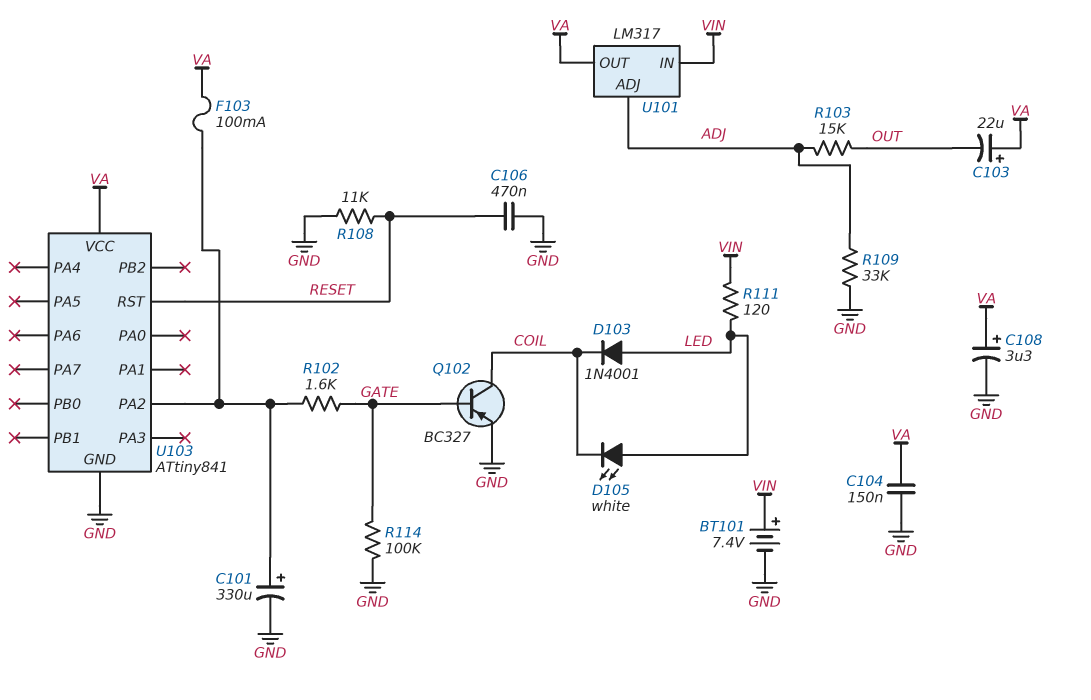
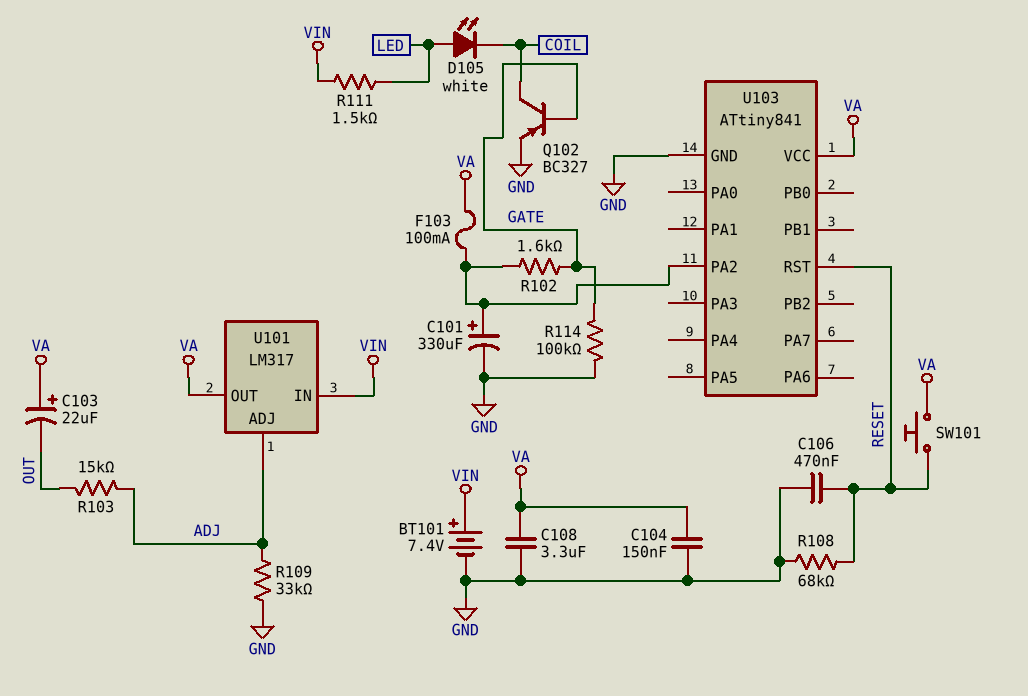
C108: 3.3uF (plus VA, minus GND) -> 3.3uF (GND, VA)
D103: diode 1N4001 (A LED, K COIL) -> none
R108: 11k (GND, RESET) -> 68k (GND, RESET)
R111: 120 (LED, VIN) -> 1.5k (LED, VIN)
SW101: none -> button (RESET, VA)

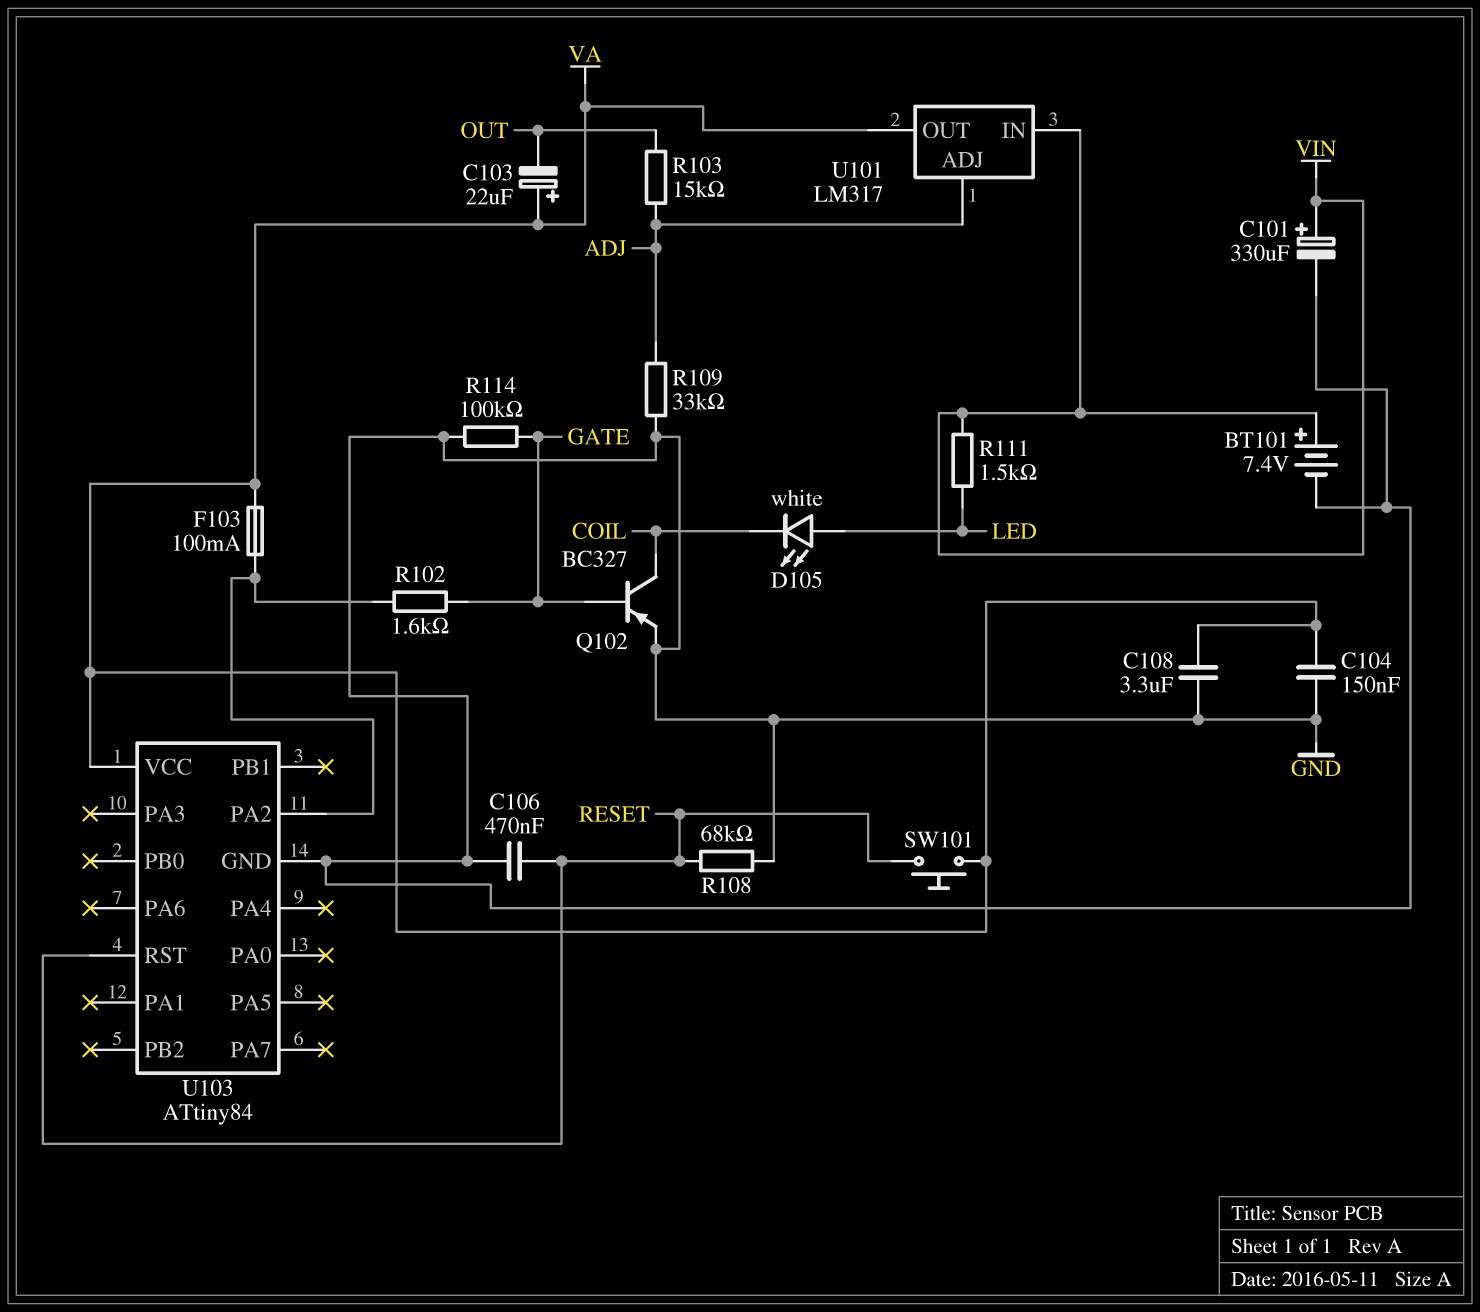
C101: 330uF (plus U103/PA2, minus GND) -> 330uF (plus VIN, minus GND)
U103: ATtiny841 -> ATtiny84

